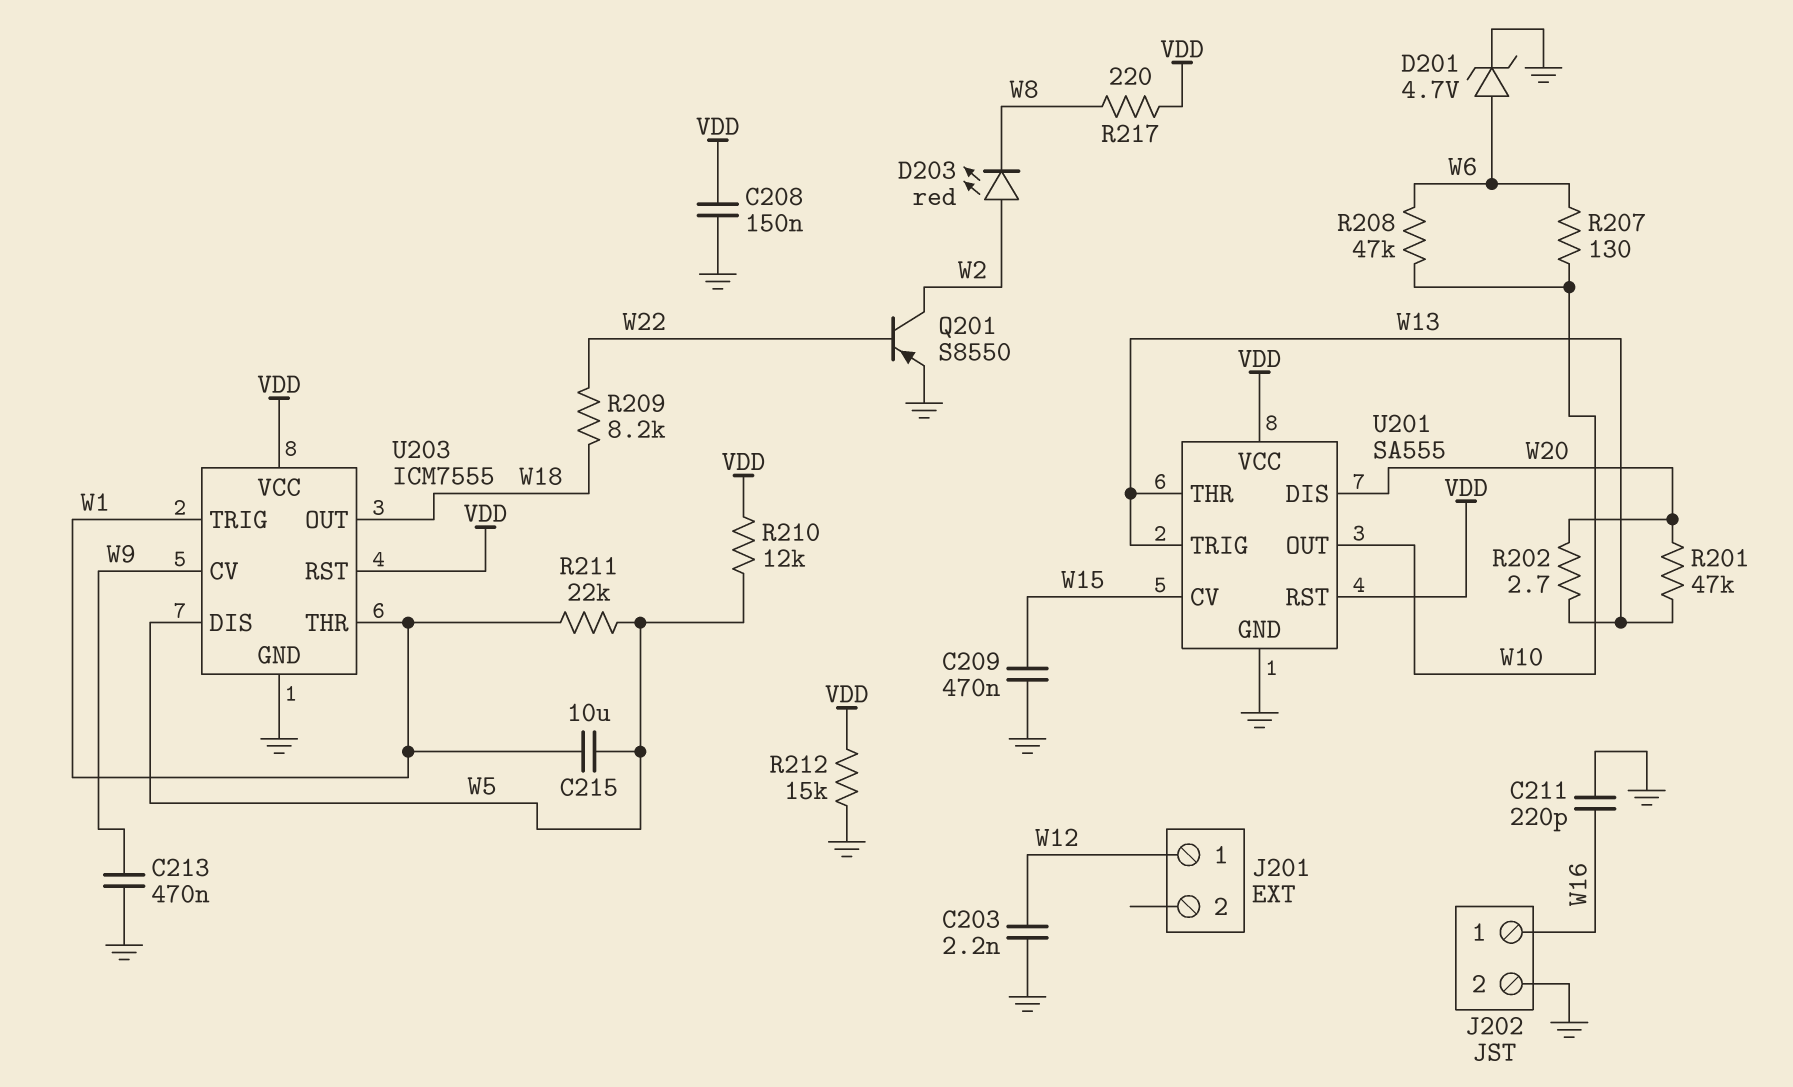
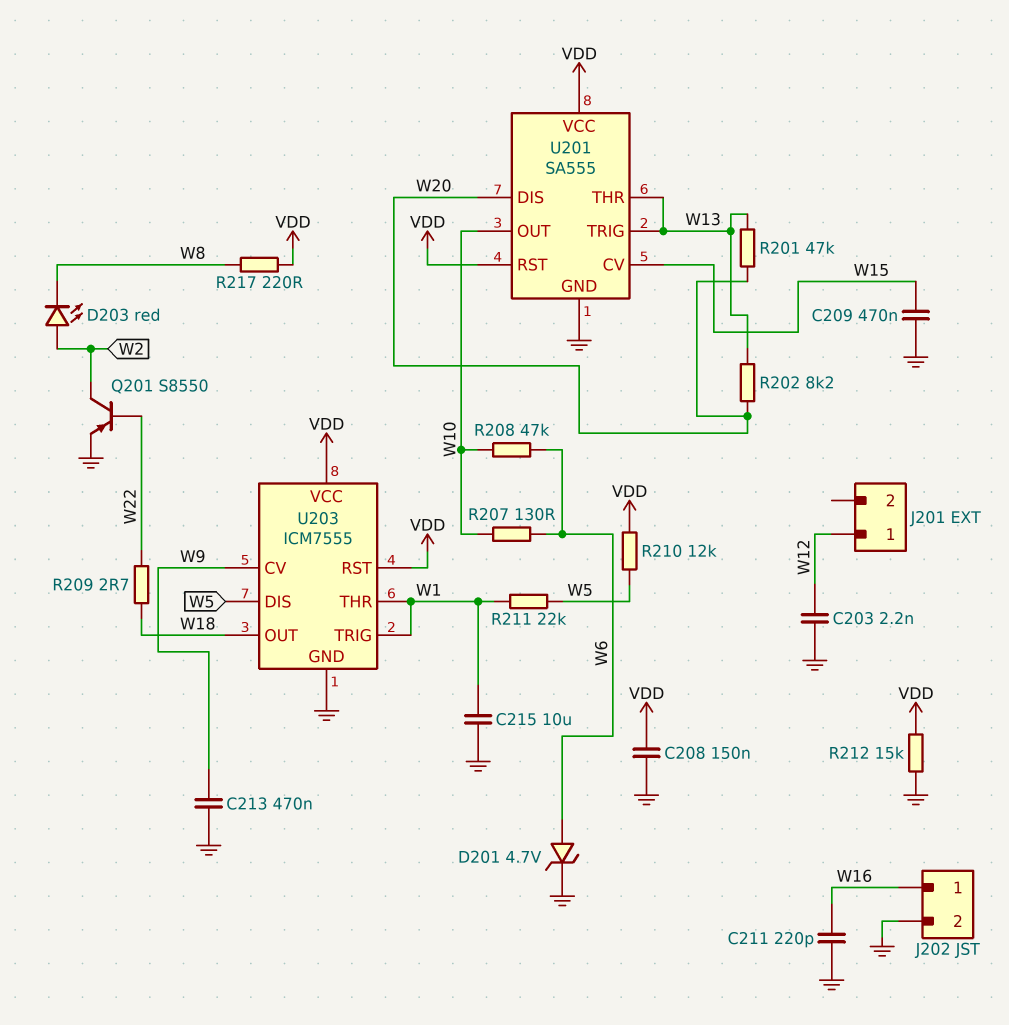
C215: 10uF (W1, W5) -> 10uF (GND, W1)
R202: 2.7 (W13, W20) -> 8.2k (W13, W20)
R209: 8.2k (W18, W22) -> 2.7 (W18, W22)

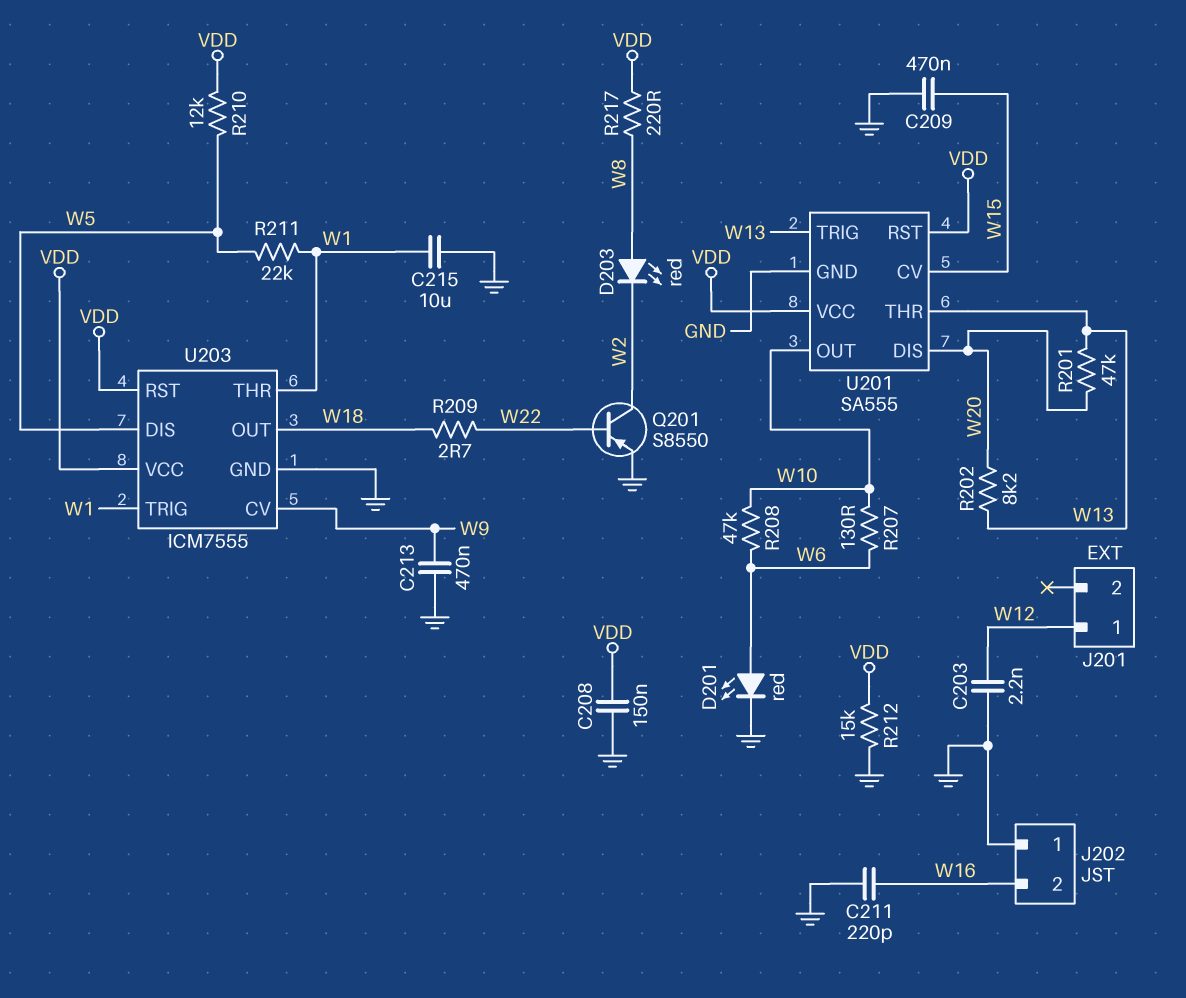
D201: zener 4.7V (A W6, K GND) -> LED red (A W6, K GND)
D203: LED red (A W2, K W8) -> LED red (A W8, K W2)
J202 pin 1: W16 -> GND
J202 pin 2: GND -> W16

